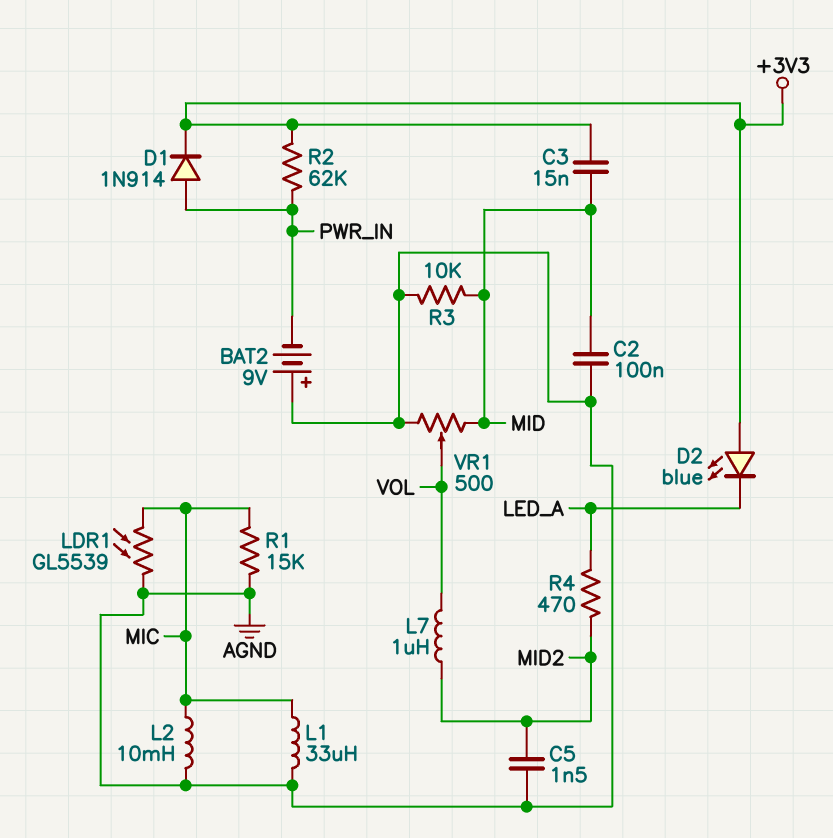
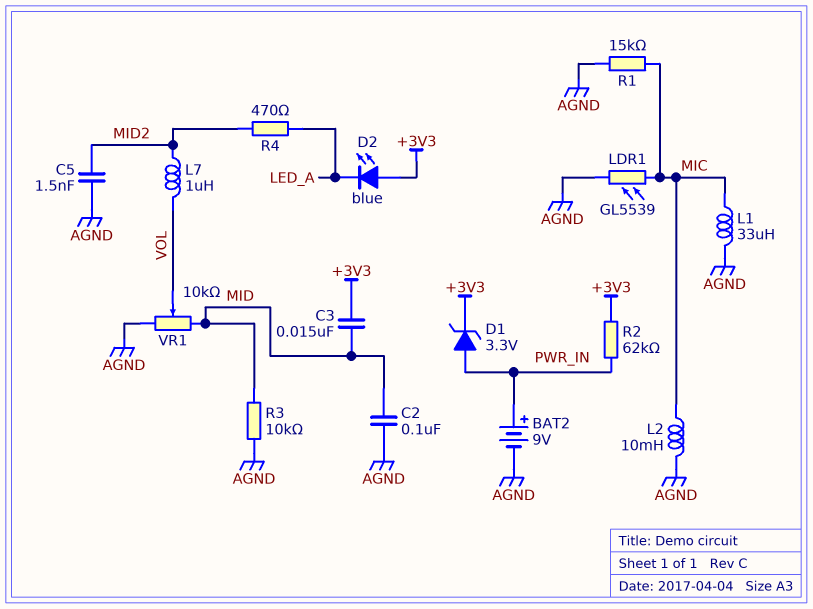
BAT2: 9V (plus AGND, minus PWR_IN) -> 9V (plus PWR_IN, minus AGND)
D1: diode 1N914 (A PWR_IN, K +3V3) -> zener 3.3V (A PWR_IN, K +3V3)
VR1: 500 (AGND, MID, wiper VOL) -> 10k (AGND, MID, wiper VOL)

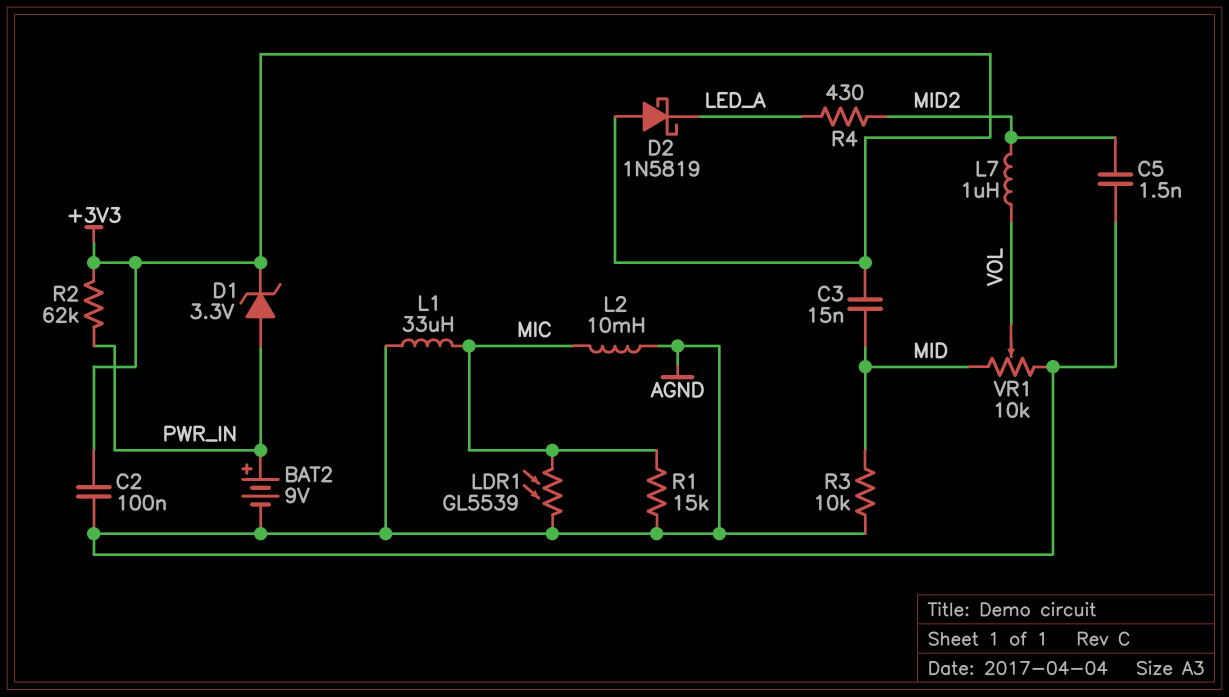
C2: 100nF (AGND, MID) -> 100nF (+3V3, AGND)
D2: LED blue (A +3V3, K LED_A) -> schottky 1N5819 (A +3V3, K LED_A)
R4: 470 (LED_A, MID2) -> 430 (LED_A, MID2)

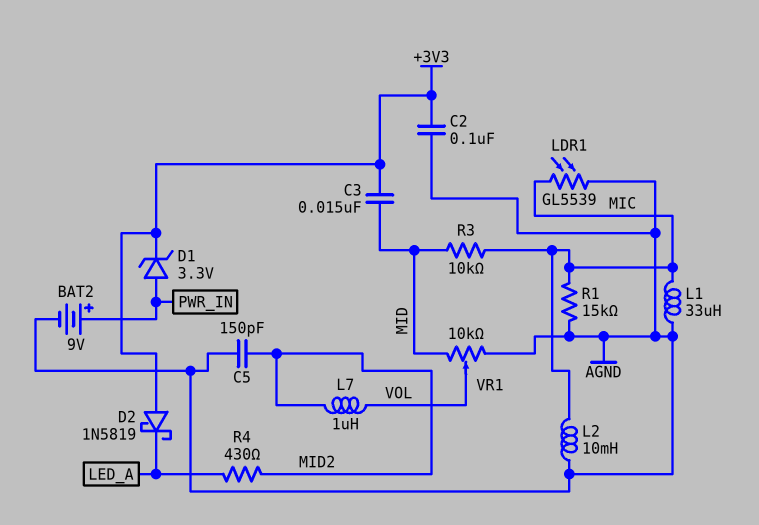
C5: 1.5nF (AGND, MID2) -> 150pF (AGND, MID2)
R2: 62k (+3V3, PWR_IN) -> none
R3: 10k (AGND, MID) -> 10k (MIC, MID)

